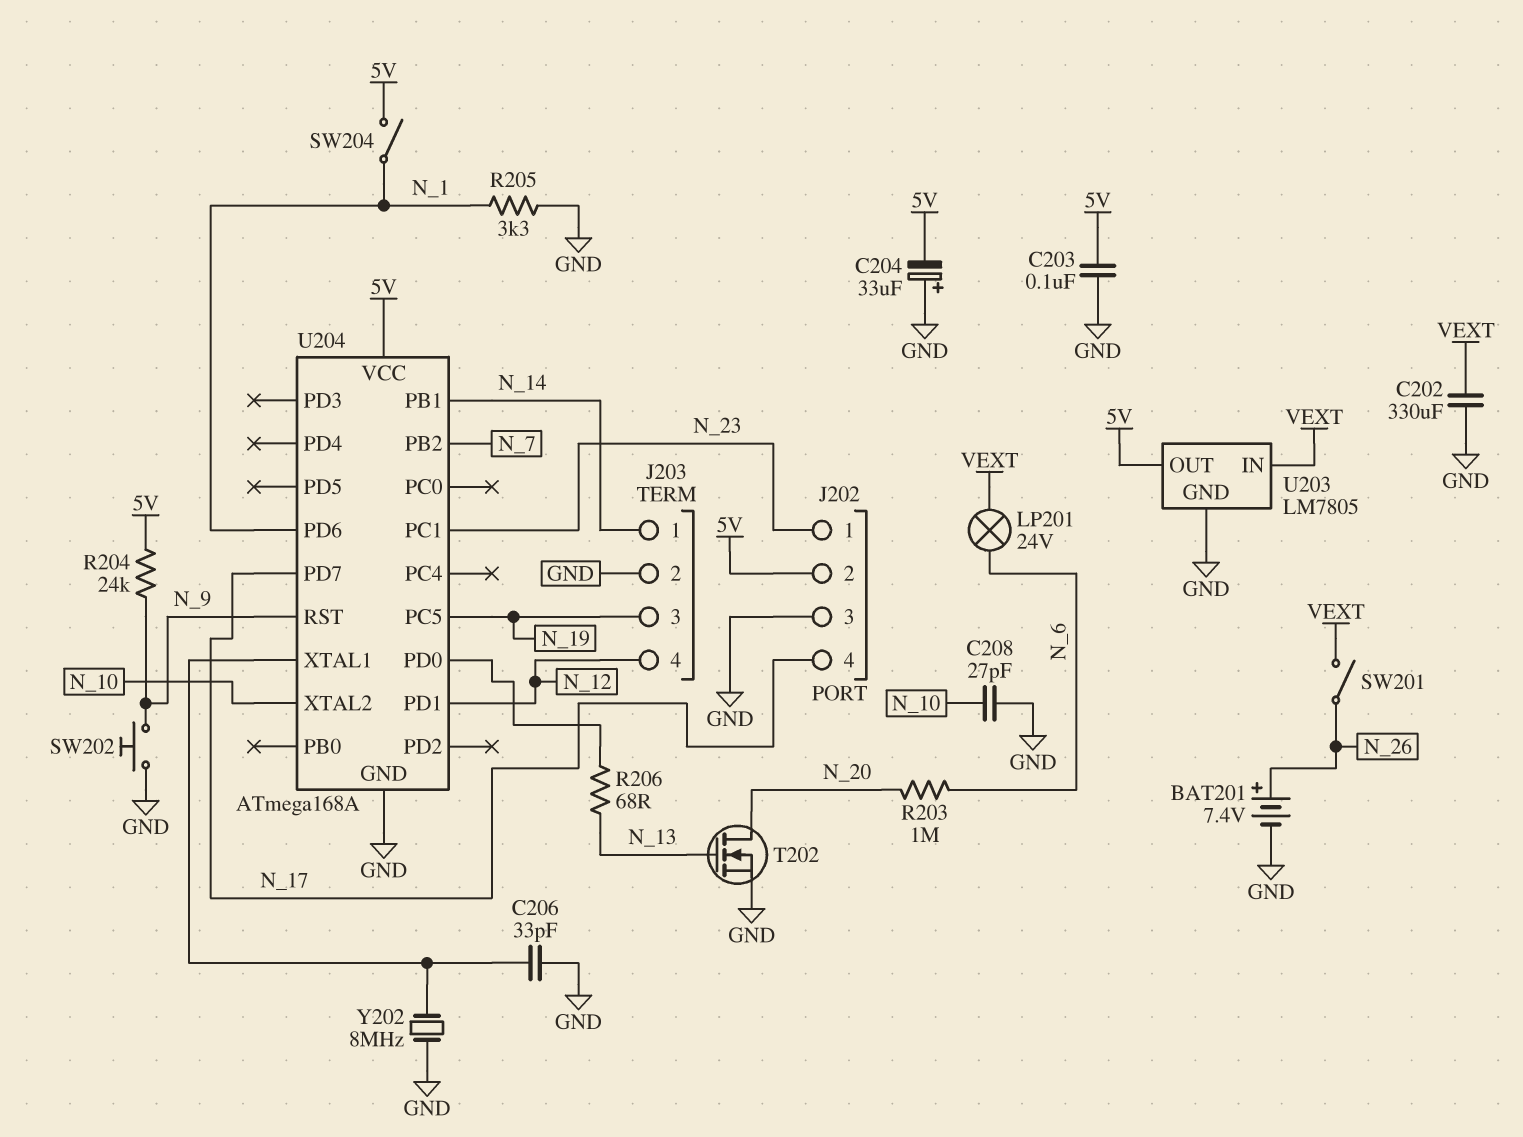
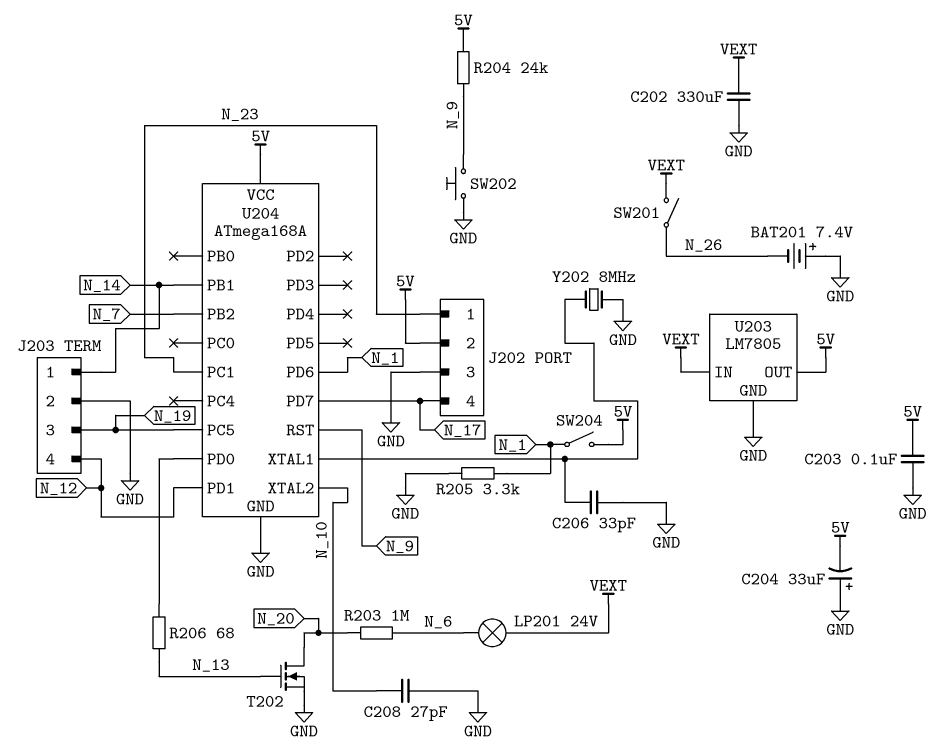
BAT201: 7.4V (plus N_26, minus GND) -> 7.4V (plus GND, minus N_26)

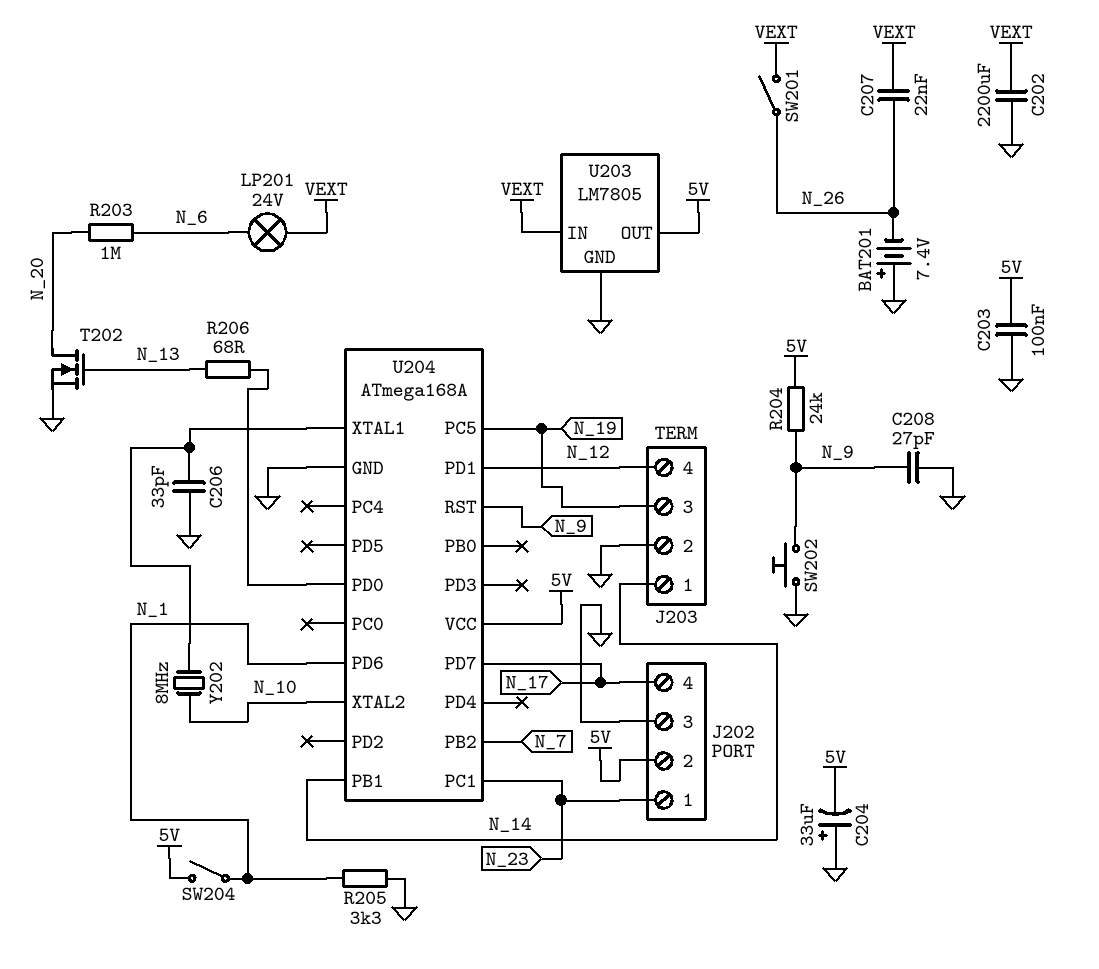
C202: 330uF (GND, VEXT) -> 2200uF (GND, VEXT)
C207: none -> 22nF (N_26, VEXT)
C208: 27pF (GND, N_10) -> 27pF (GND, N_9)
Y202: 8MHz (GND, U204/XTAL1) -> 8MHz (N_10, U204/XTAL1)

